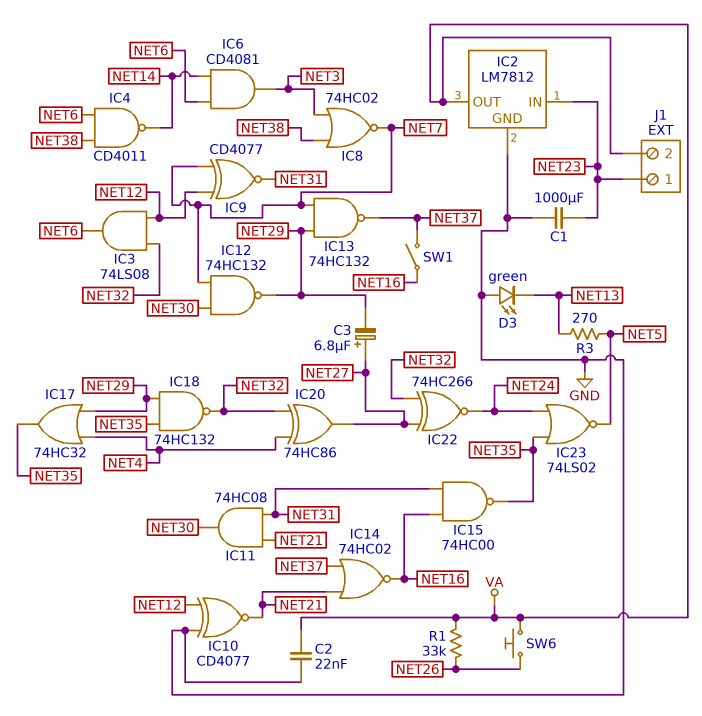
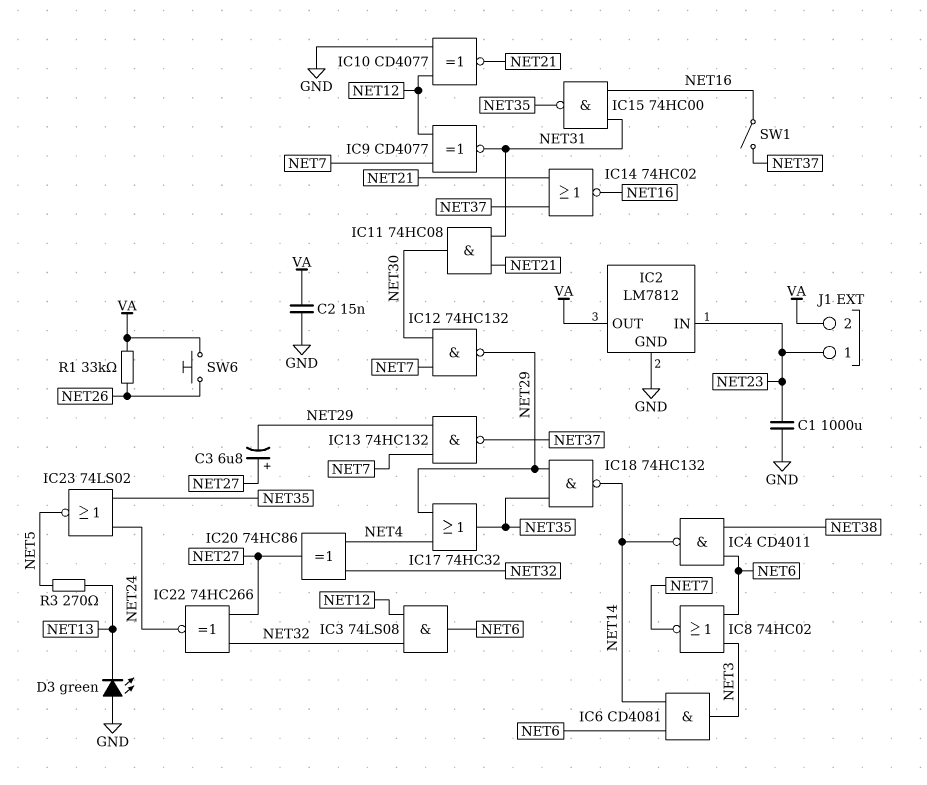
C2: 22nF (GND, VA) -> 15nF (GND, VA)
IC8: NOR 74HC02 (in NET3, in NET38, out NET7) -> NOR 74HC02 (in NET3, in NET6, out NET7)
IC18: NAND 74HC132 (in NET29, in NET35, out NET32) -> NAND 74HC132 (in NET29, in NET35, out NET14)

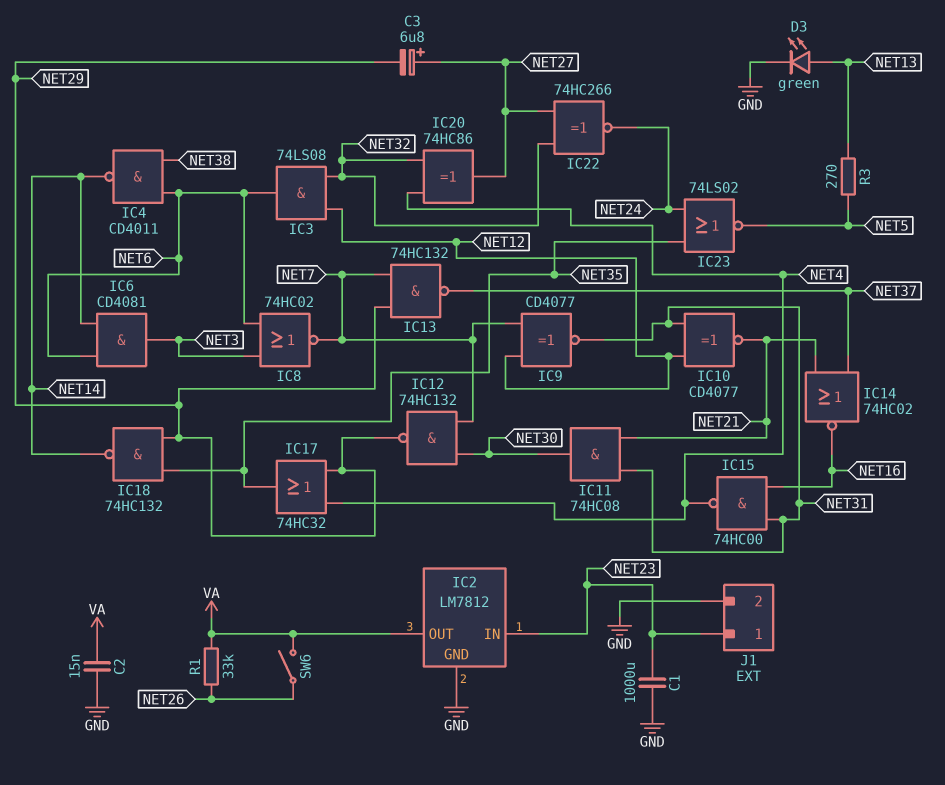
D3: LED green (A GND, K NET13) -> LED green (A NET13, K GND)
IC10: XNOR CD4077 (in GND, in NET12, out NET21) -> XNOR CD4077 (in NET12, in NET31, out NET21)
IC15: NAND 74HC00 (in NET16, in NET31, out NET35) -> NAND 74HC00 (in NET16, in NET31, out NET4)
J1 pin 2: VA -> GND
SW1: switch (NET16, NET37) -> none
SW6: button (NET26, VA) -> switch (NET26, VA)

